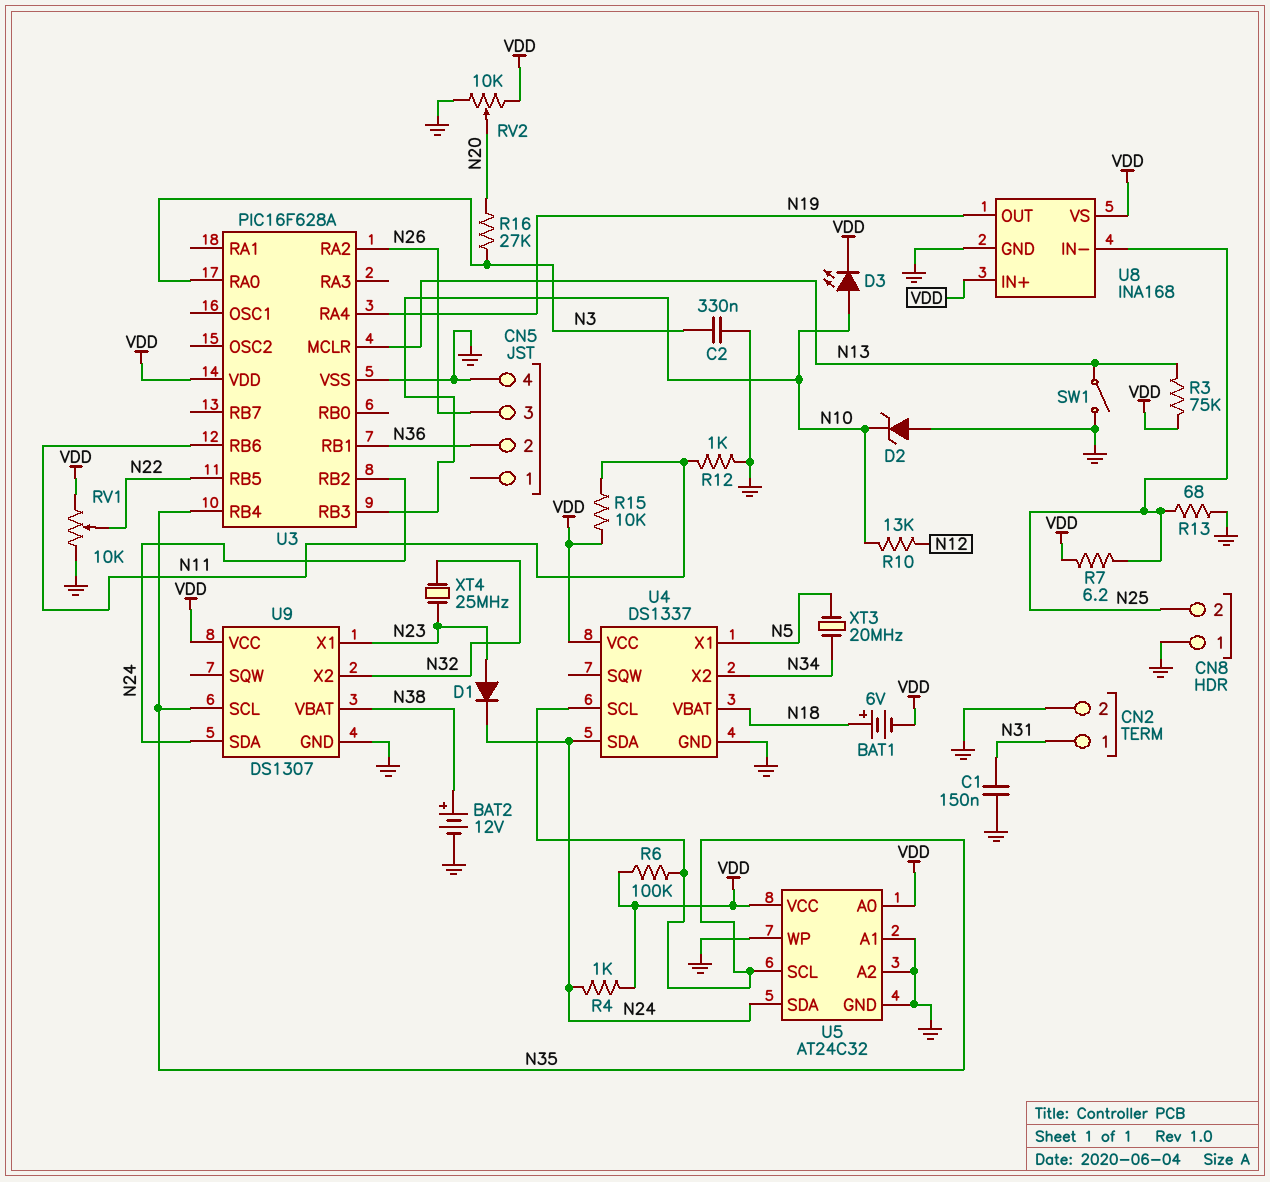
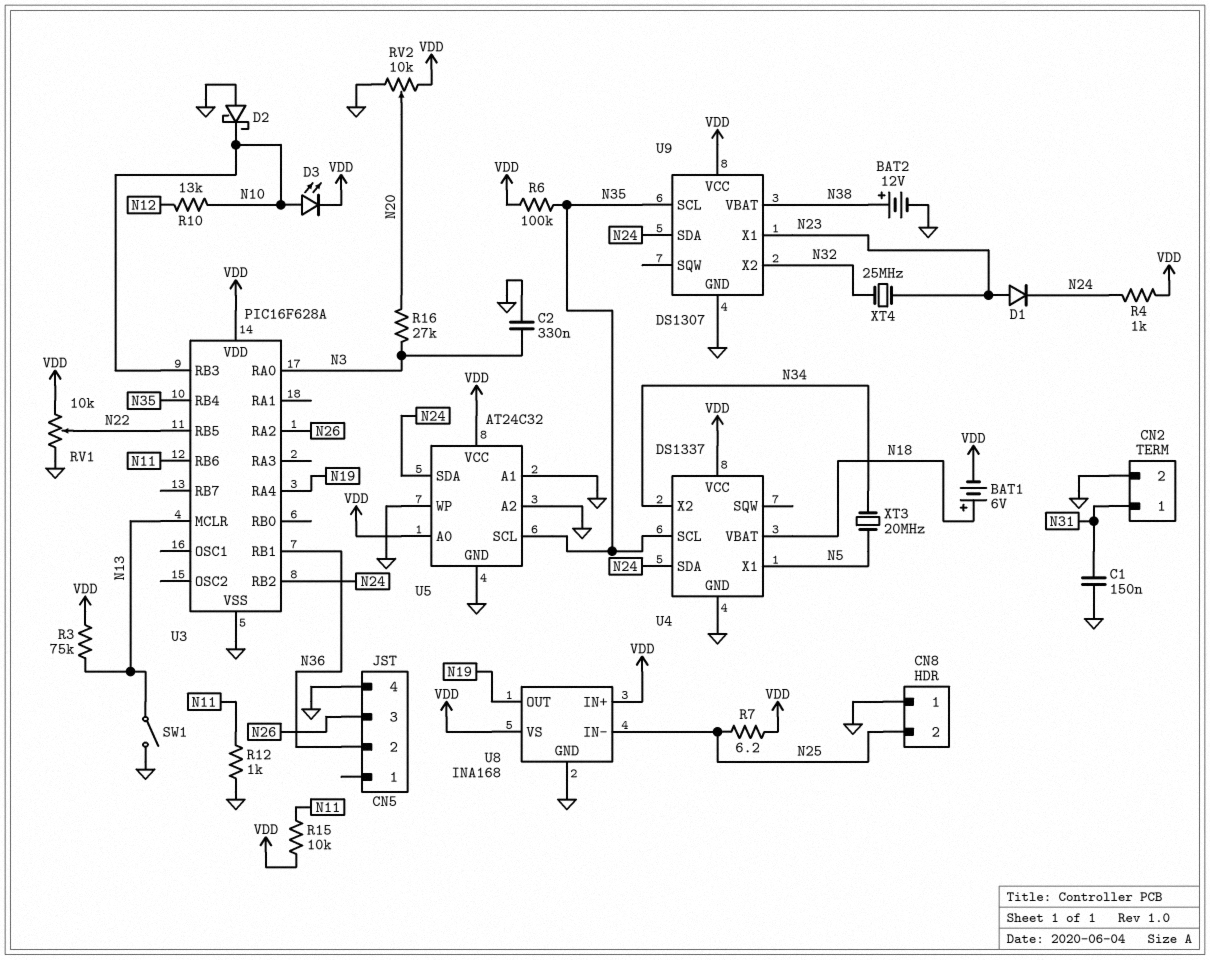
D2: zener (A GND, K N10) -> schottky (A GND, K N10)
R13: 68 (GND, N25) -> none

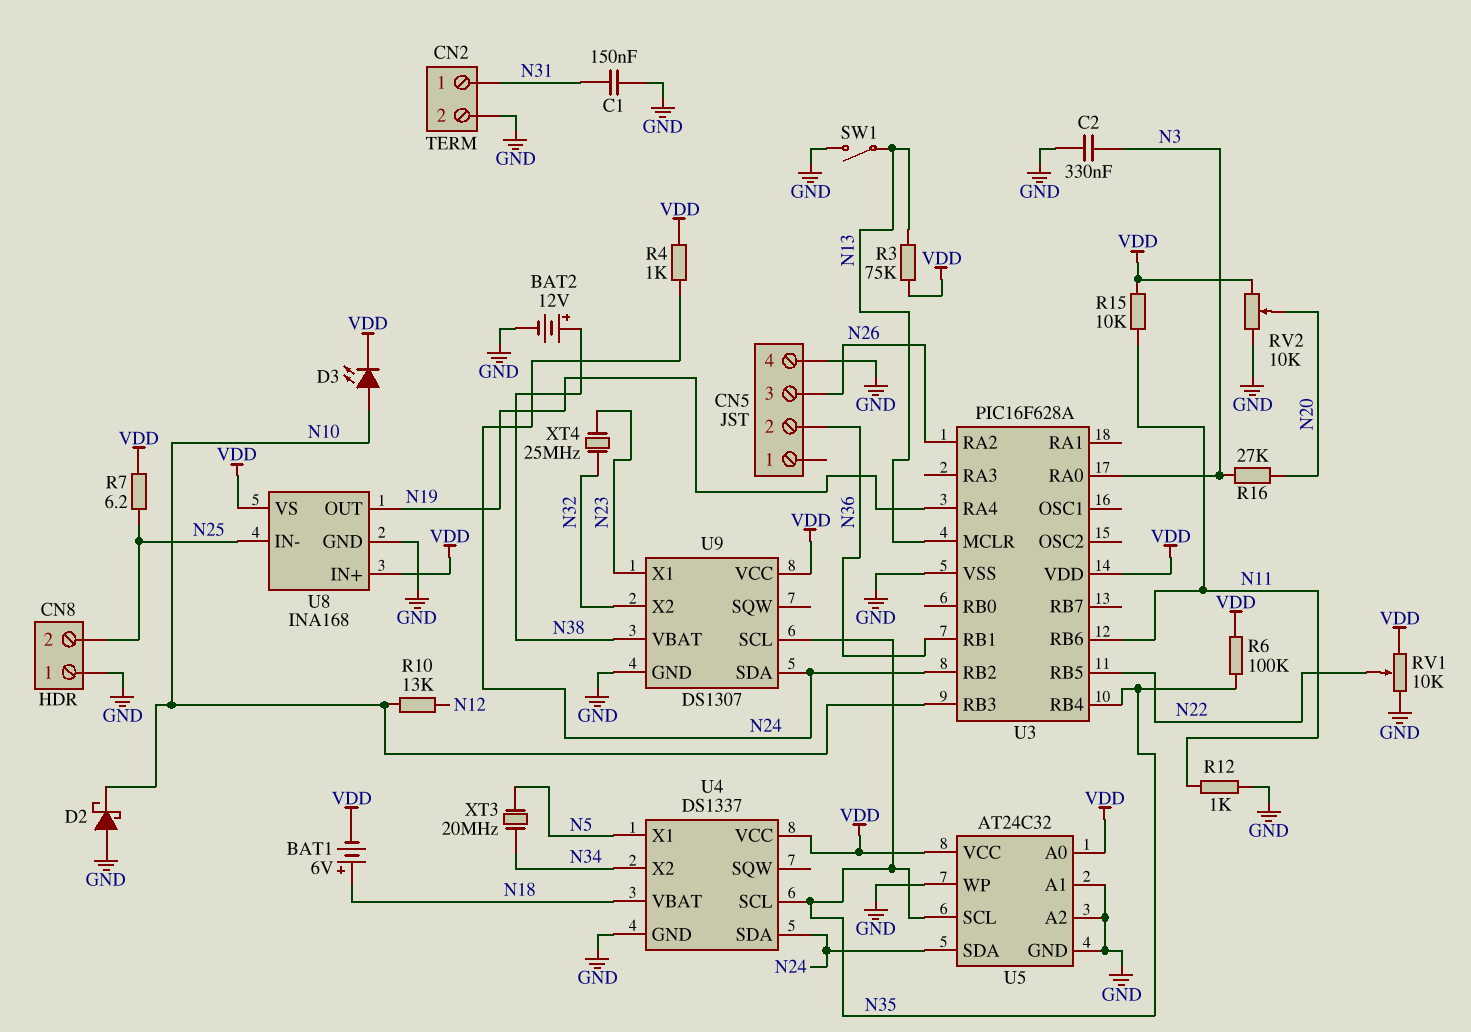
D1: diode (A N23, K N24) -> none

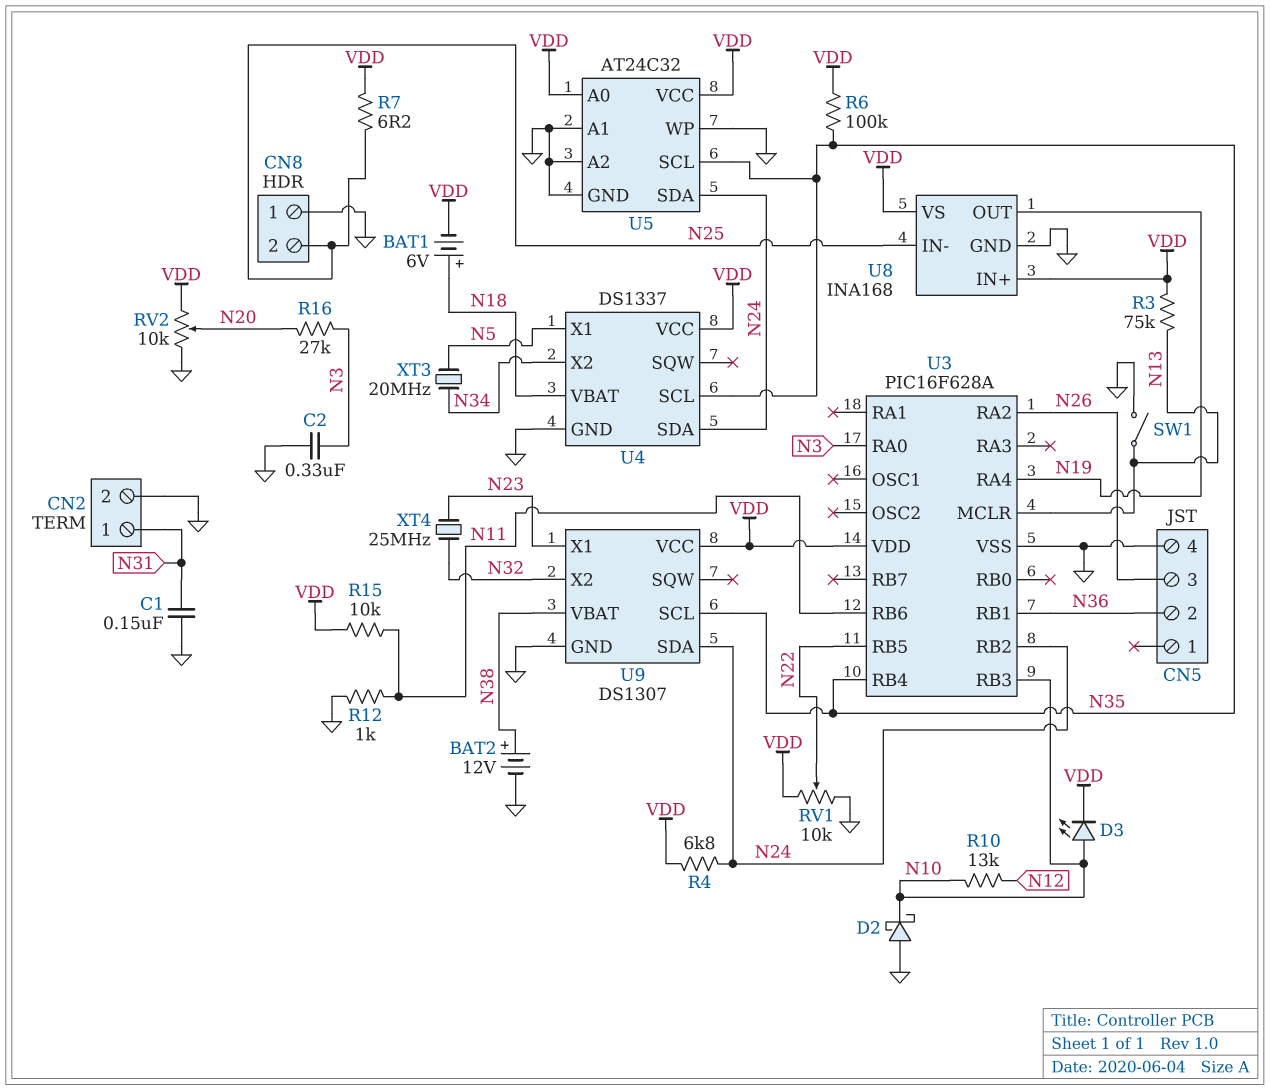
R4: 1k (N24, VDD) -> 6.8k (N24, VDD)

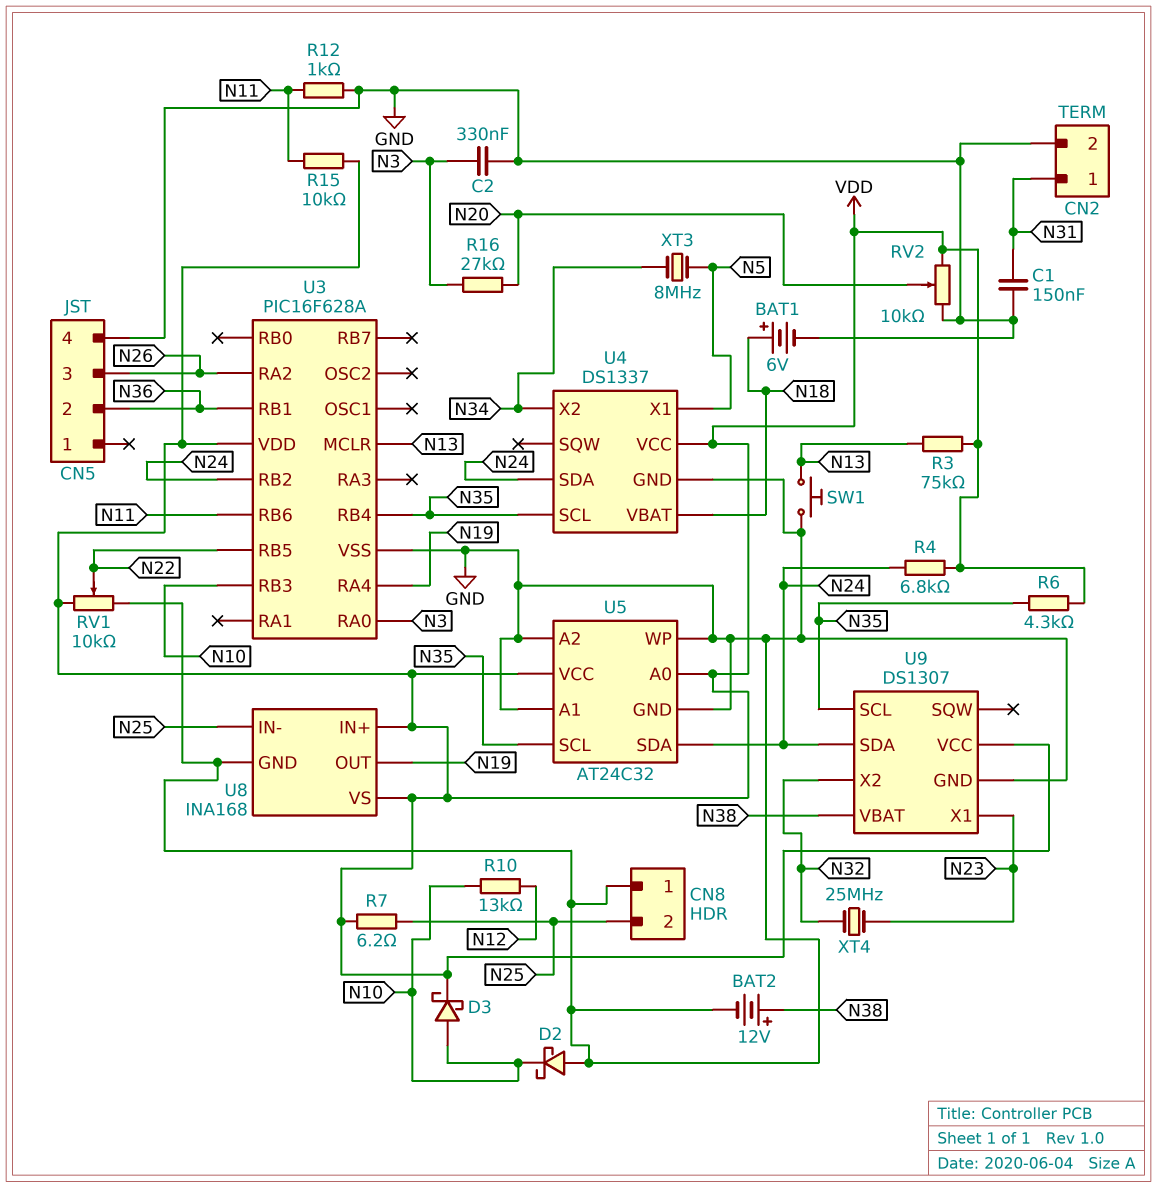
BAT1: 6V (plus N18, minus VDD) -> 6V (plus N18, minus GND)
D3: LED (A N10, K VDD) -> schottky (A N10, K VDD)
R6: 100k (N35, VDD) -> 4.3k (N35, VDD)
SW1: switch (GND, N13) -> button (GND, N13)
XT3: 20MHz (N5, N34) -> 8MHz (N5, N34)

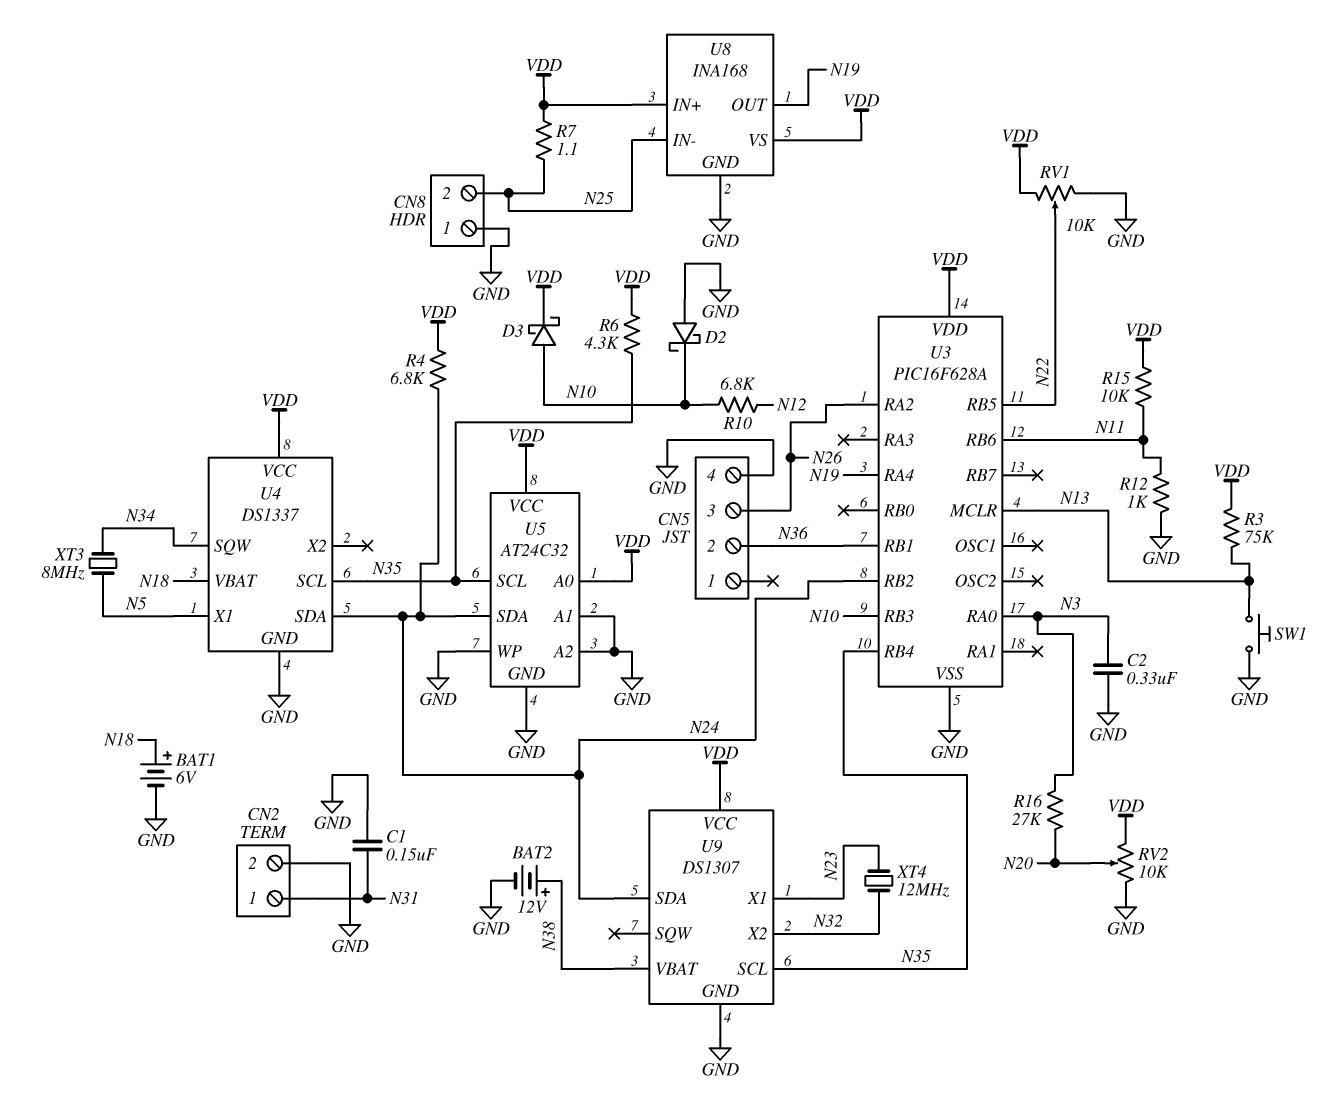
R7: 6.2 (N25, VDD) -> 1.1 (N25, VDD)
R10: 13k (N10, N12) -> 6.8k (N10, N12)
U4 pin SQW: none -> N34
U4 pin X2: N34 -> none
XT4: 25MHz (N23, N32) -> 12MHz (N23, N32)

